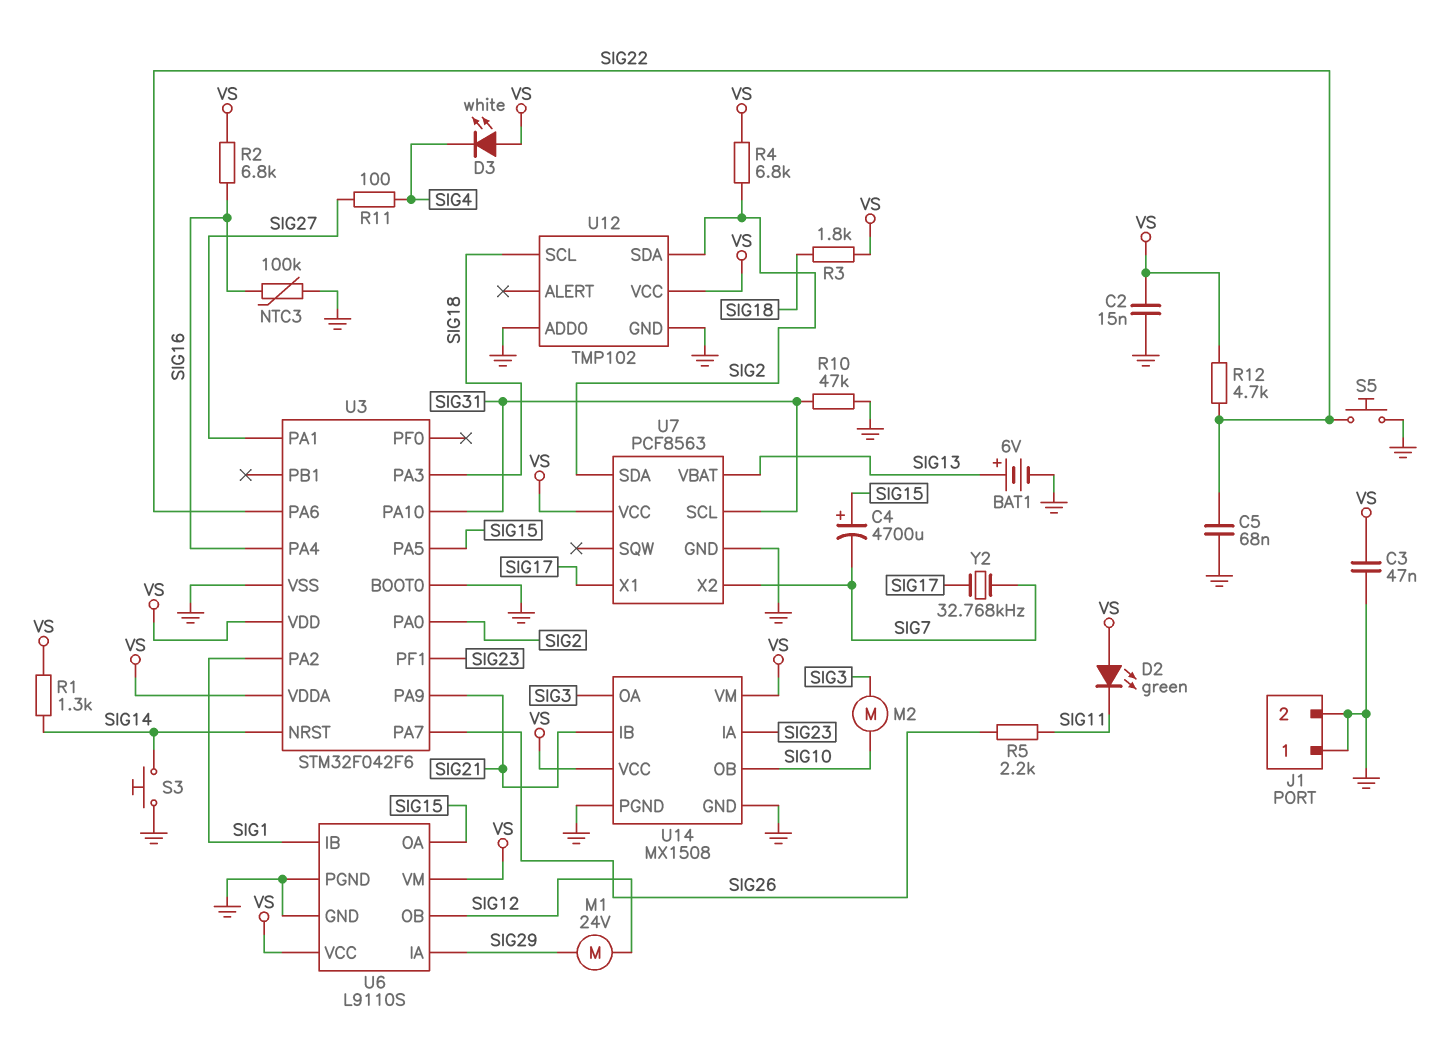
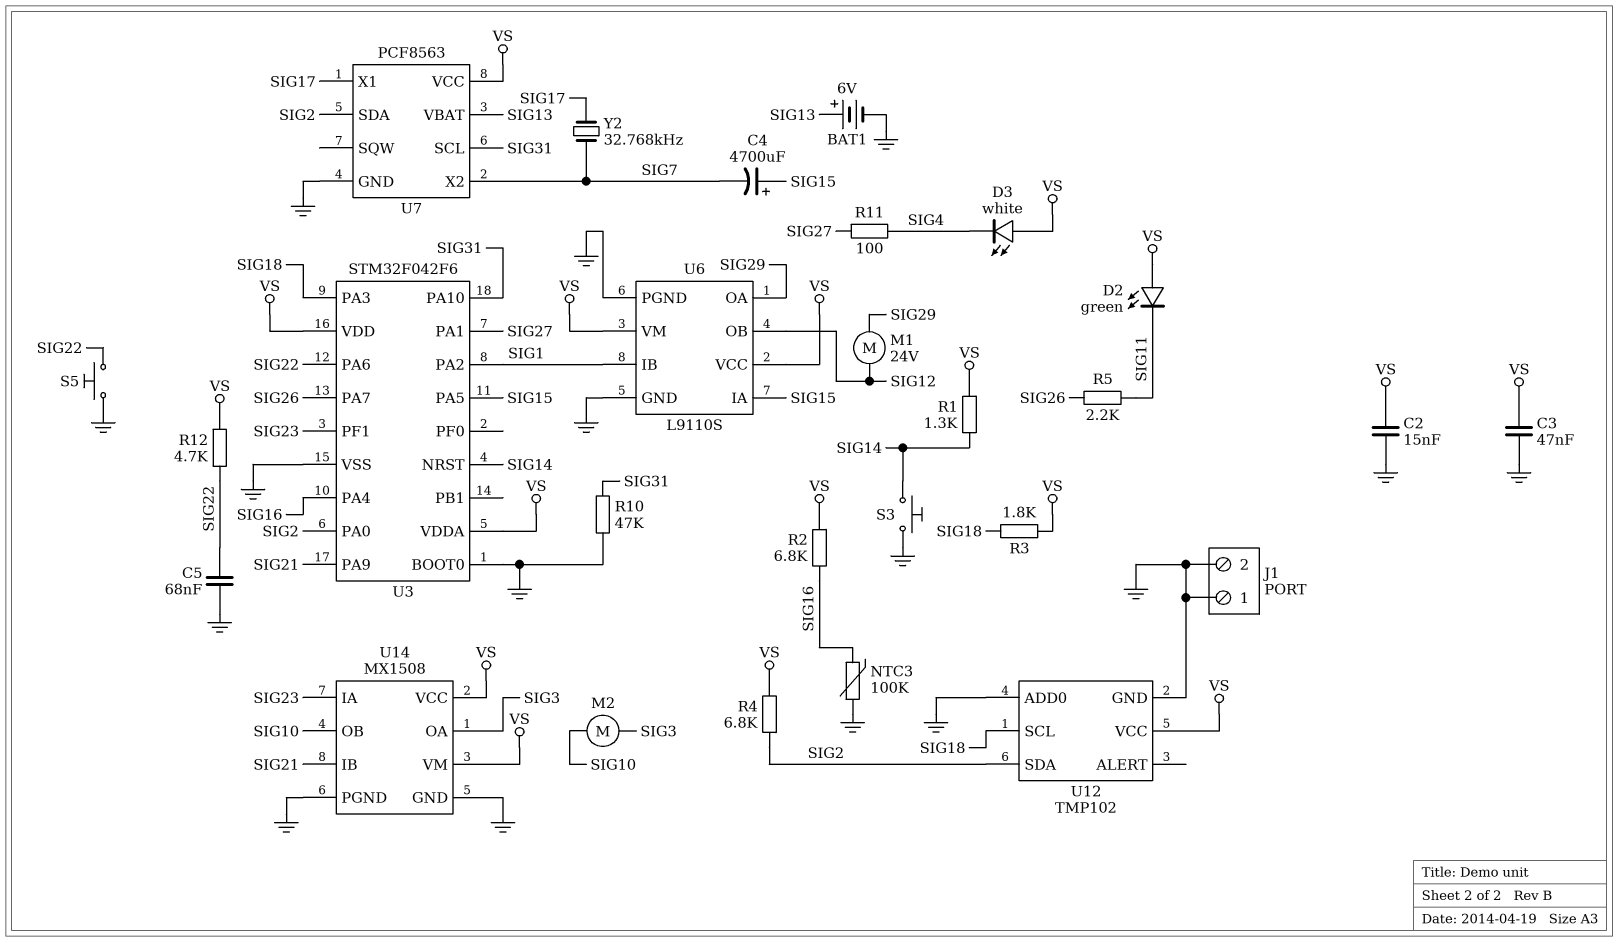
U6 pin IA: SIG29 -> SIG15
U6 pin OA: SIG15 -> SIG29

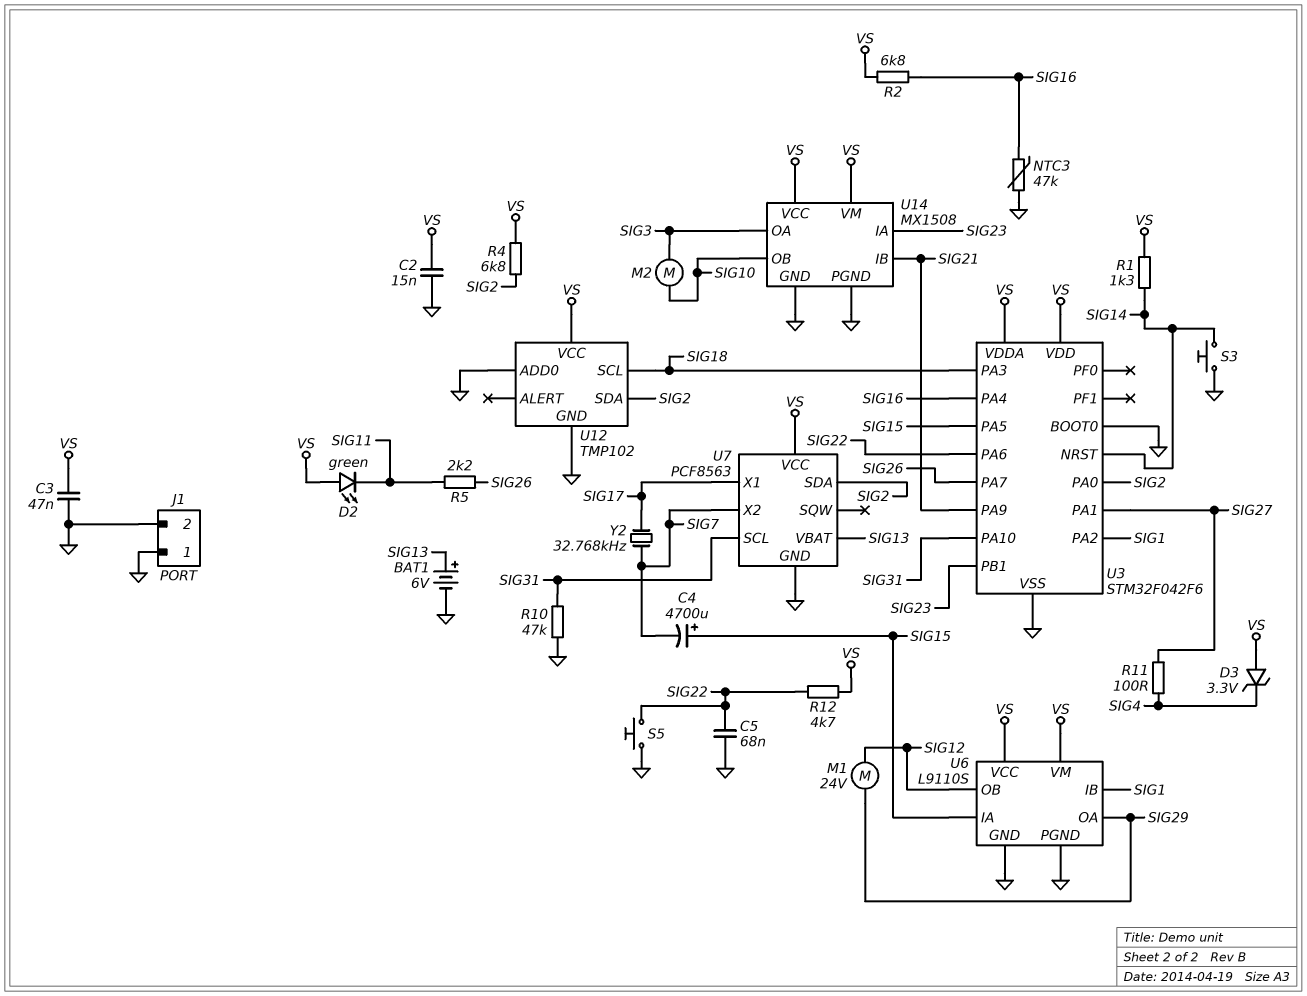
D3: LED white (A VS, K SIG4) -> zener 3.3V (A VS, K SIG4)
NTC3: 100k (GND, SIG16) -> 47k (GND, SIG16)
R3: 1.8k (SIG18, VS) -> none
U3 pin PB1: none -> SIG23
U3 pin PF1: SIG23 -> none

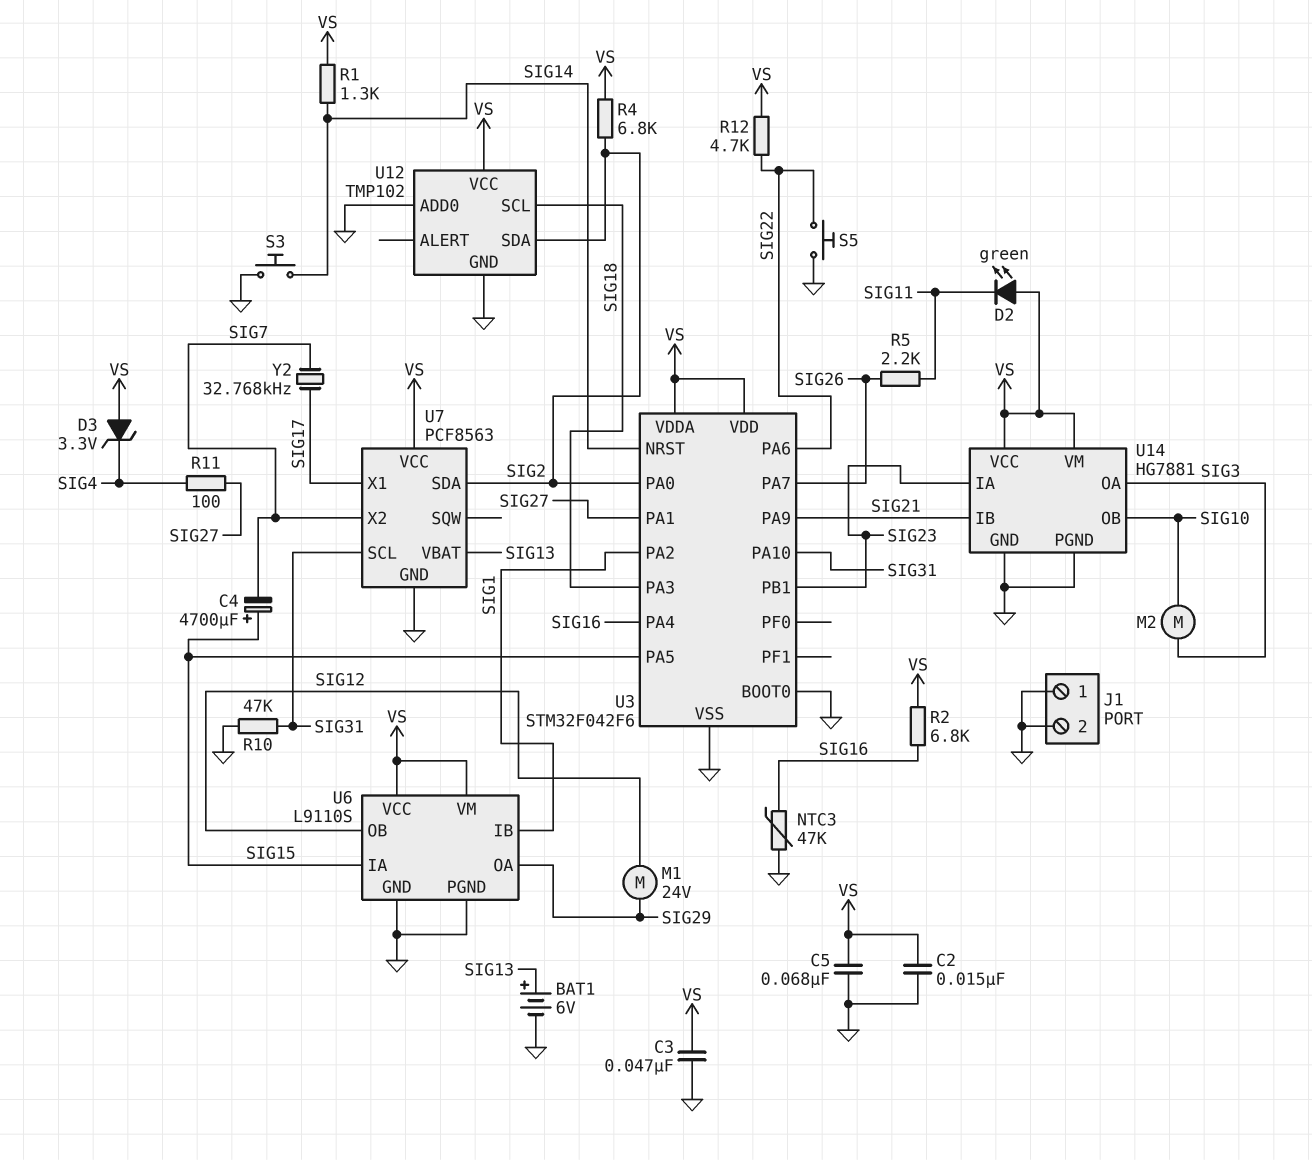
C5: 68nF (GND, SIG22) -> 68nF (GND, VS)
U14: MX1508 -> HG7881

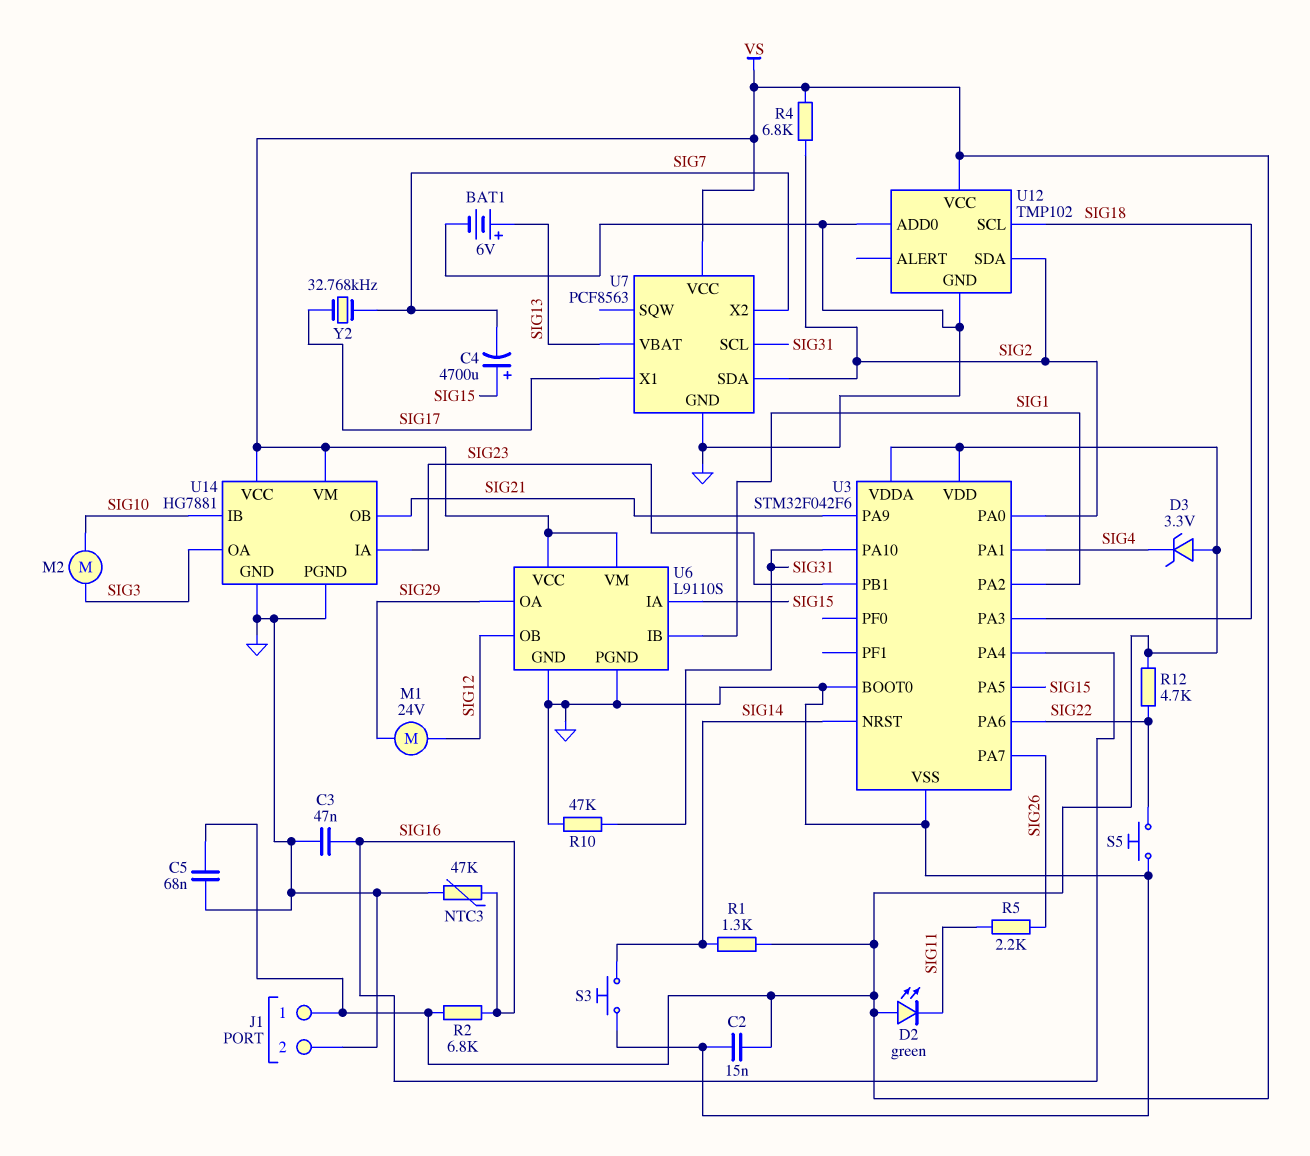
C3: 47nF (GND, VS) -> 47nF (GND, SIG16)
J1 pin 1: GND -> VS
R11: 100 (SIG4, SIG27) -> none
U3 pin PA1: SIG27 -> SIG4
U14 pin IB: SIG21 -> SIG10
U14 pin OB: SIG10 -> SIG21

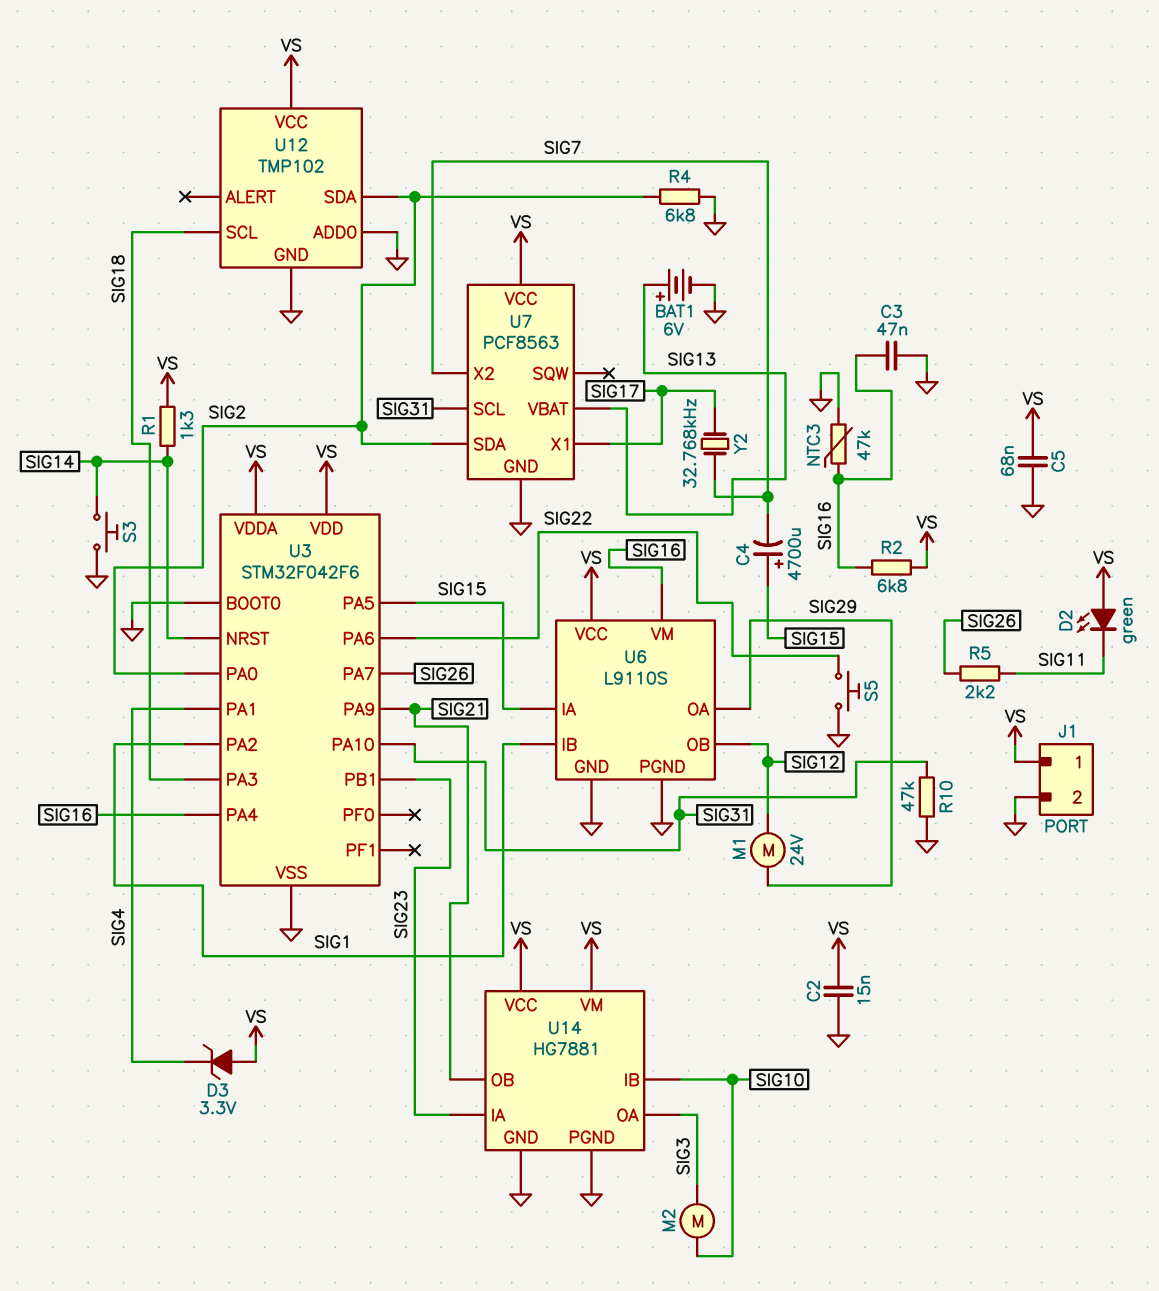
R4: 6.8k (SIG2, VS) -> 6.8k (GND, SIG2)
R12: 4.7k (SIG22, VS) -> none
U6 pin VM: VS -> SIG16

